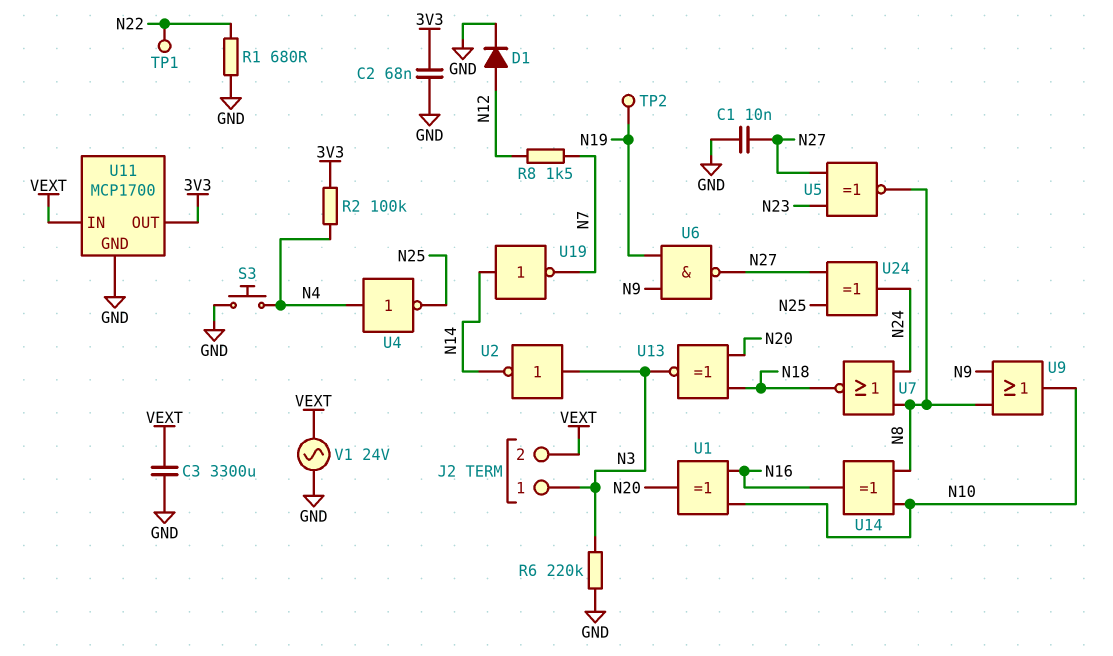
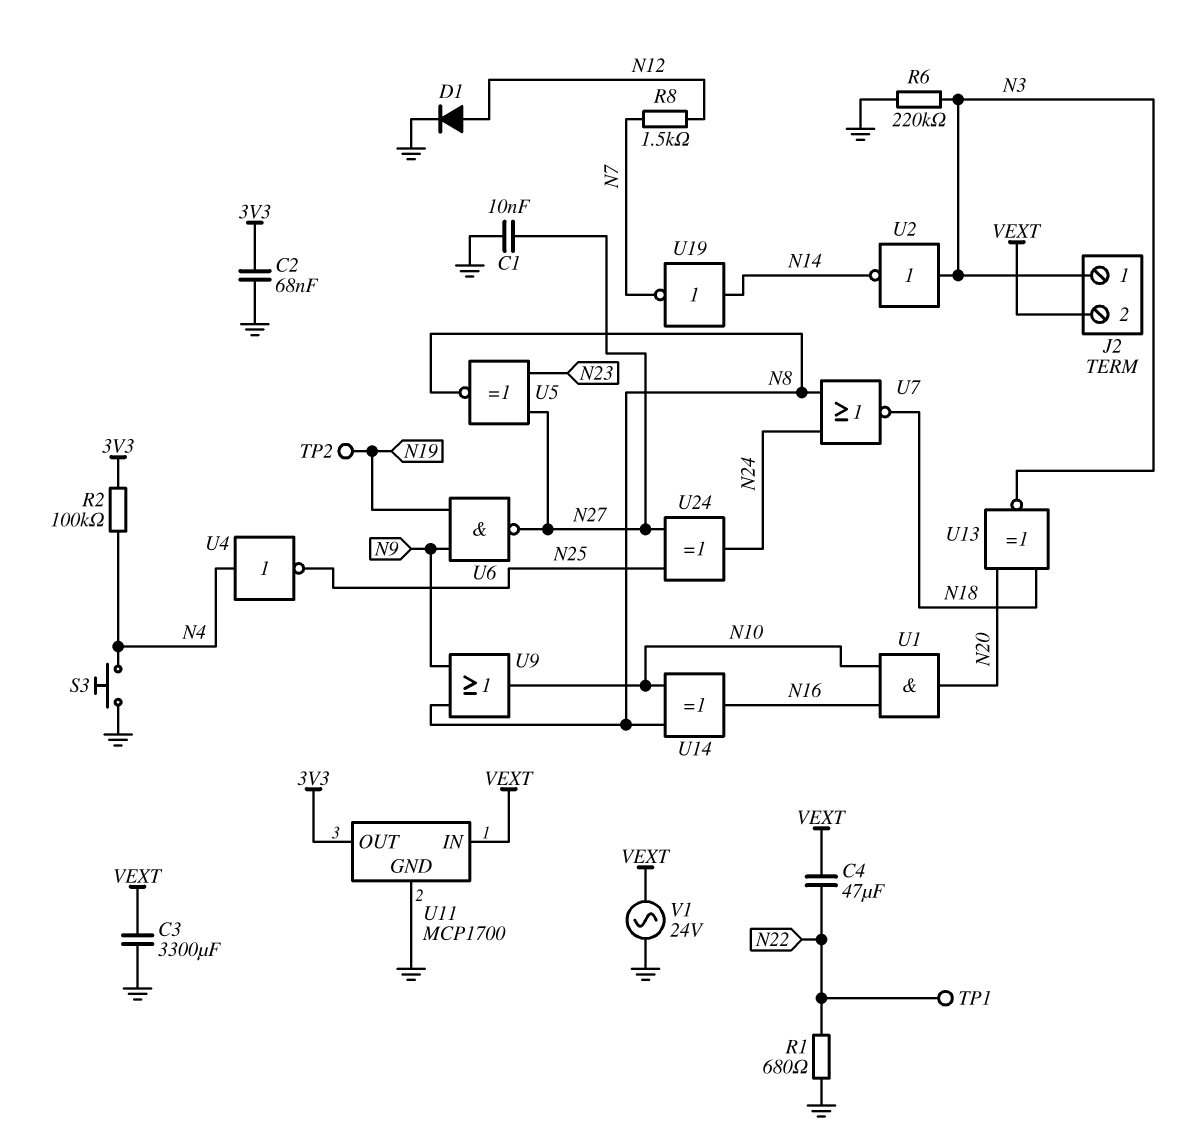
C4: none -> 47uF (N22, VEXT)
U1: XOR (in N10, in N16, out N20) -> AND (in N10, in N16, out N20)

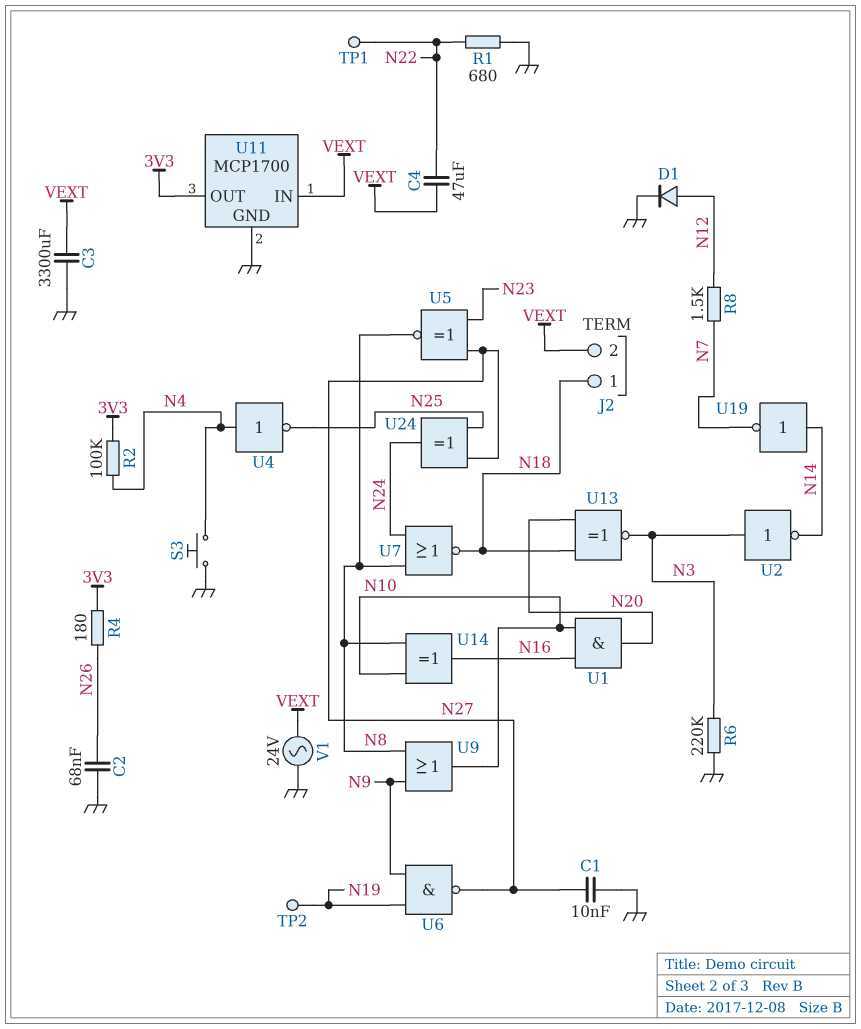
C2: 68nF (3V3, GND) -> 68nF (GND, N26)
J2 pin 1: N3 -> N18
R4: none -> 180 (3V3, N26)

